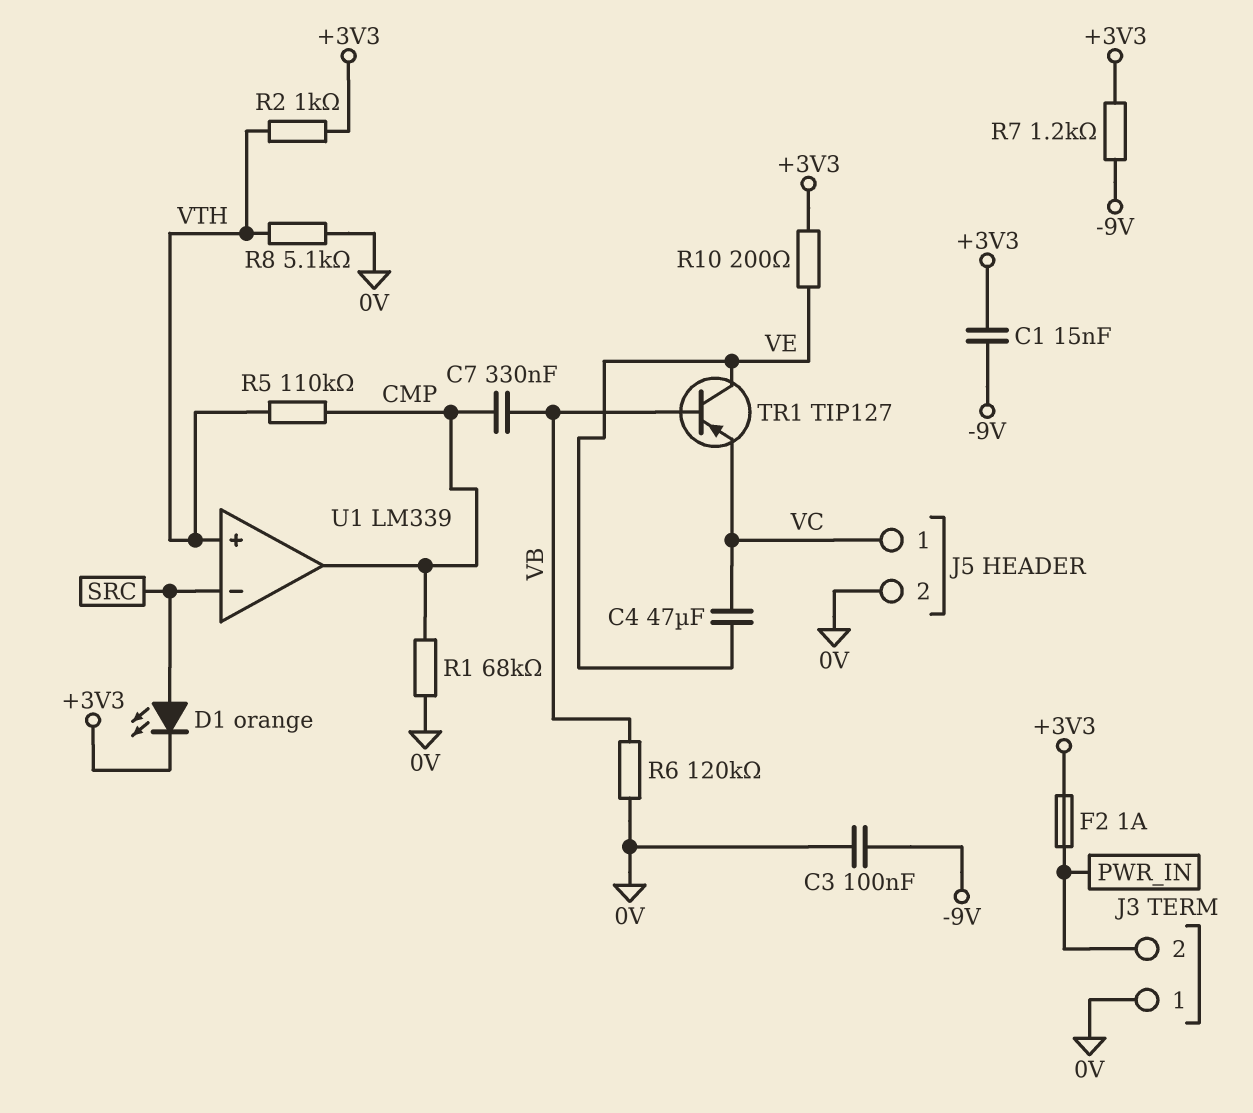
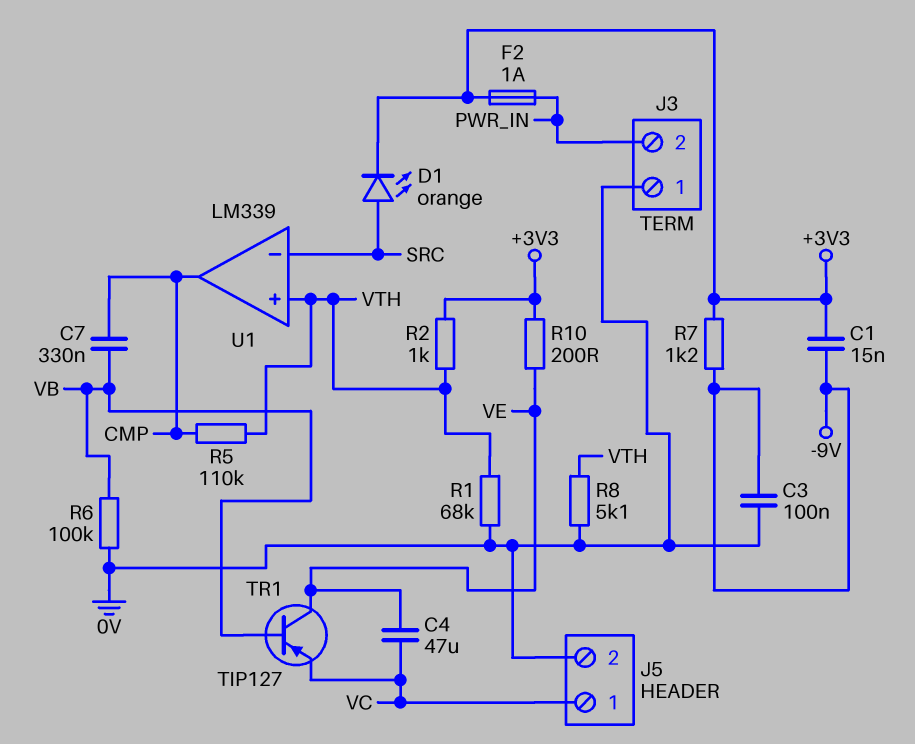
R1: 68k (0V, CMP) -> 68k (0V, VTH)
R6: 120k (0V, VB) -> 100k (0V, VB)

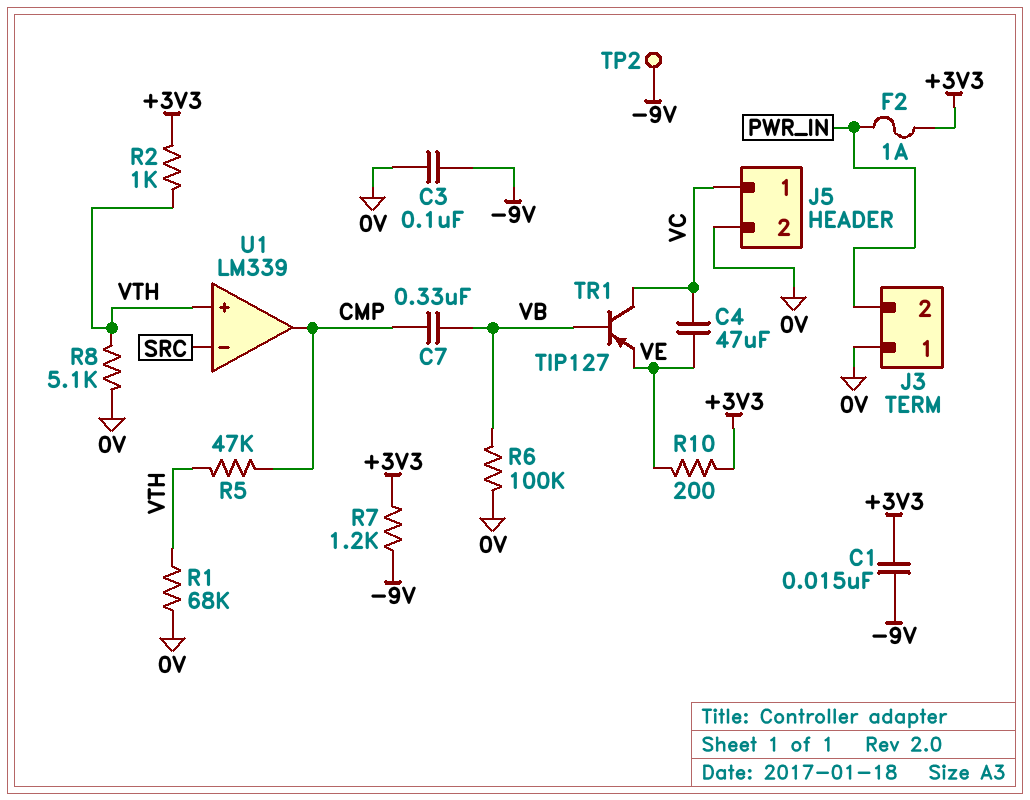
D1: LED orange (A SRC, K +3V3) -> none
R5: 110k (CMP, VTH) -> 47k (CMP, VTH)
TP2: none -> test point (-9V)
TR1: PNP TIP127 (B VB, C VE, E VC) -> PNP TIP127 (B VB, C VC, E VE)

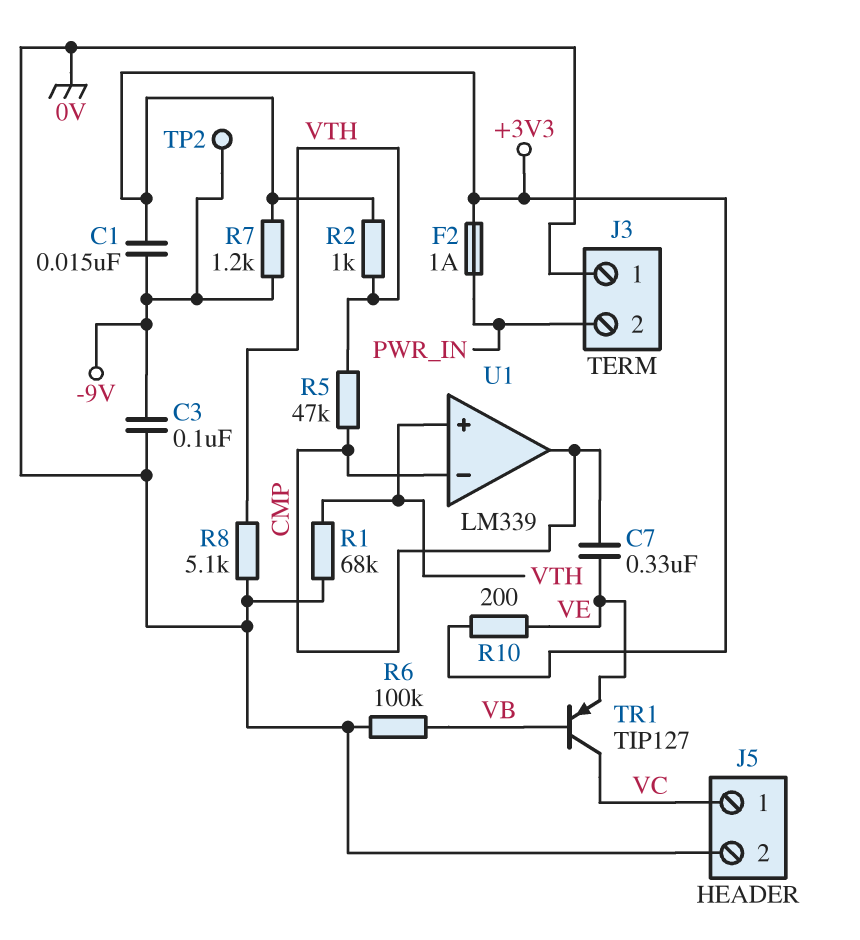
C4: 47uF (VC, VE) -> none
C7: 330nF (CMP, VB) -> 330nF (CMP, VE)
U1 pin in-: SRC -> CMP

